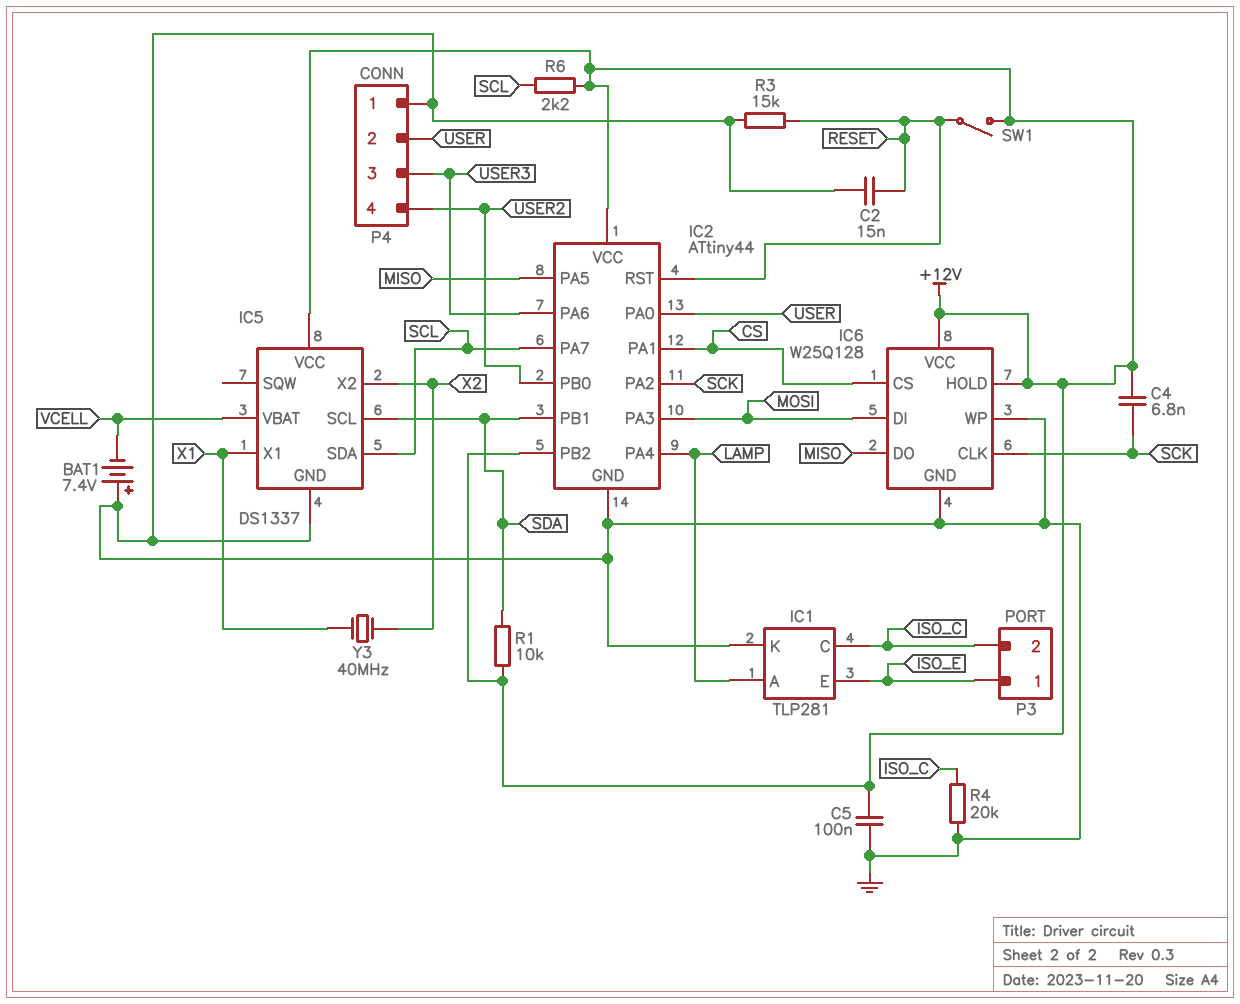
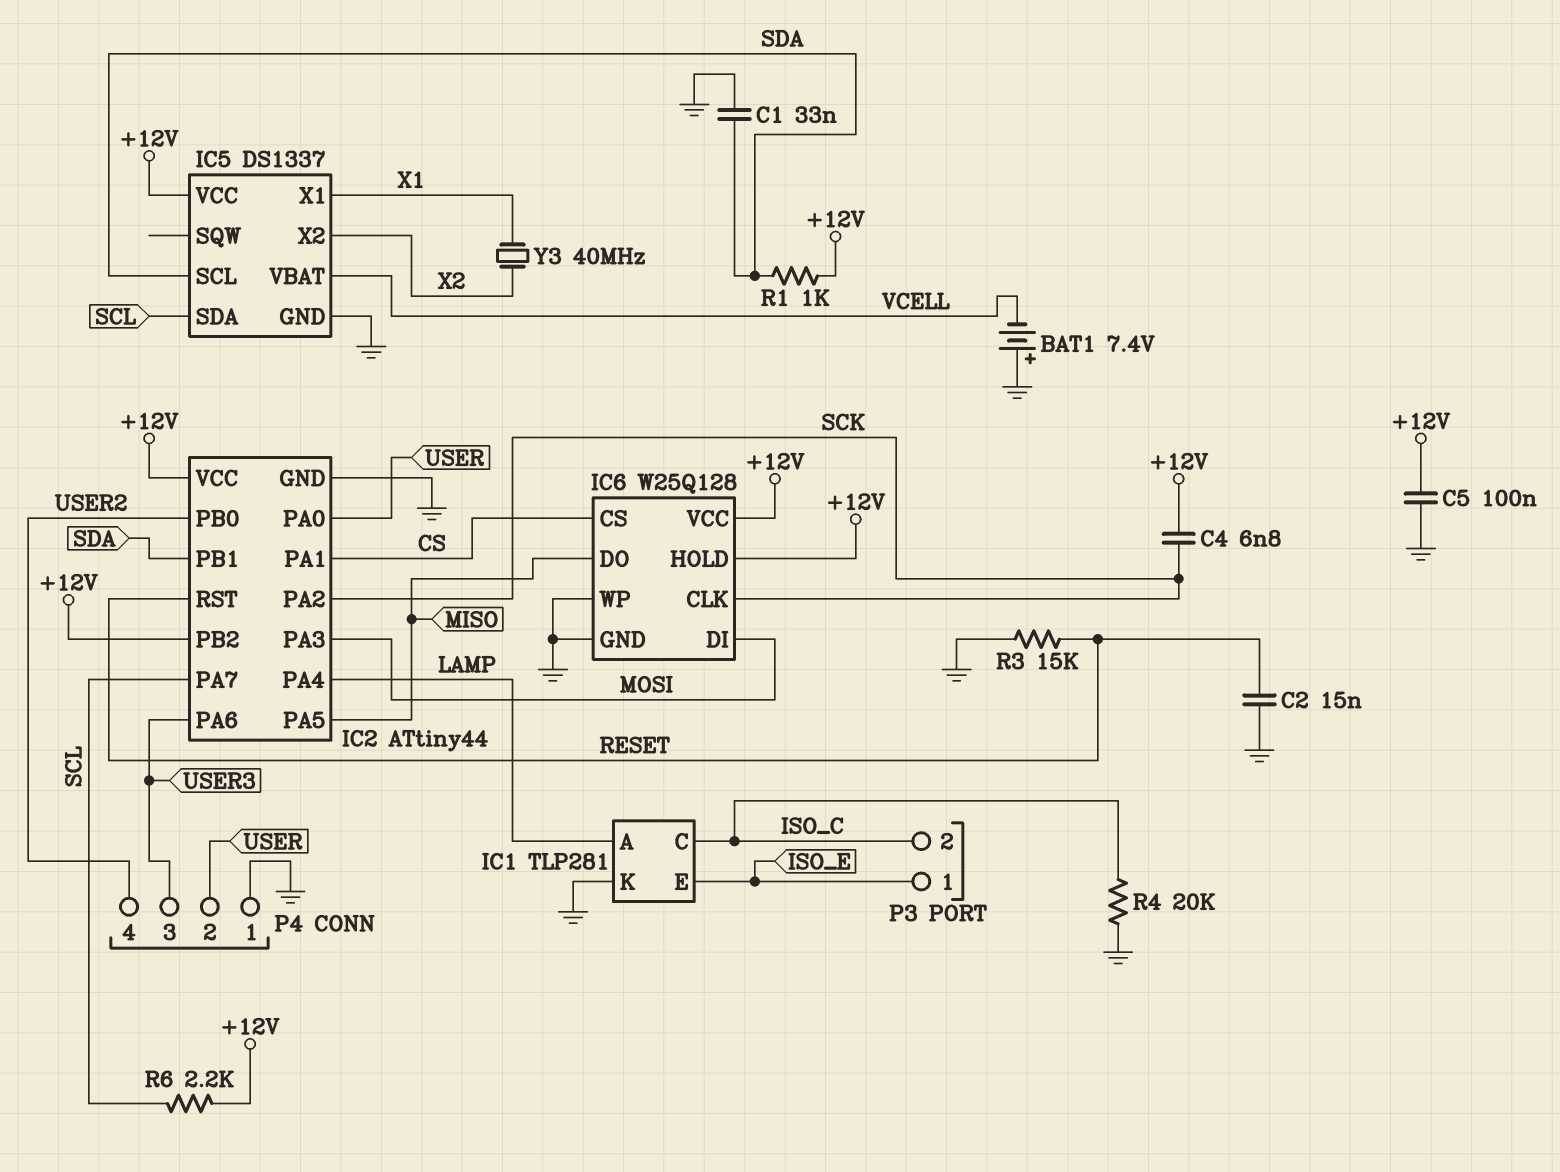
C1: none -> 33nF (GND, SDA)
R1: 10k (+12V, SDA) -> 1k (+12V, SDA)
SW1: switch (+12V, RESET) -> none

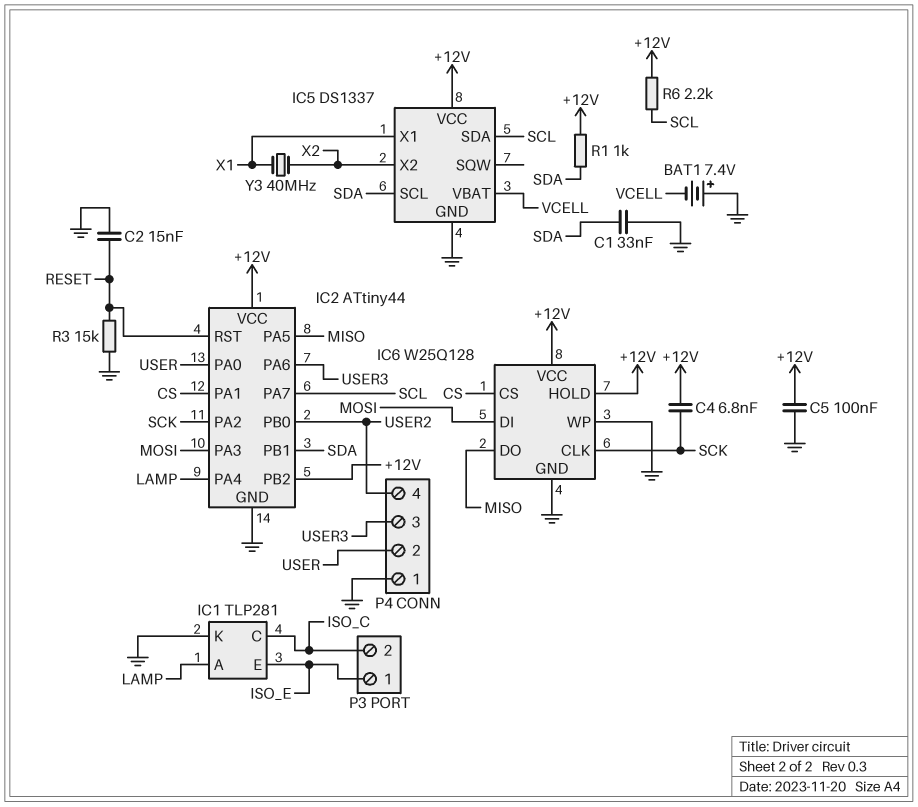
R4: 20k (GND, ISO_C) -> none

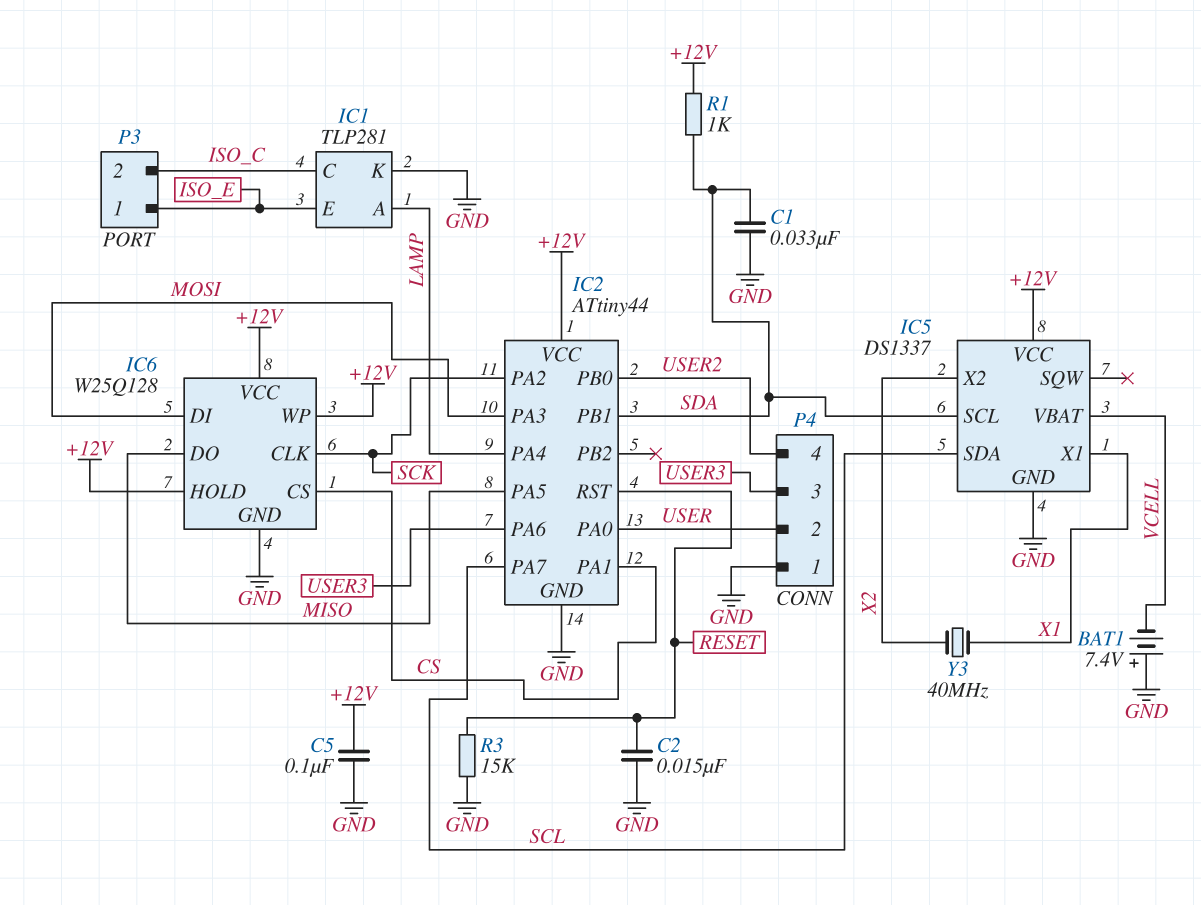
C4: 6.8nF (+12V, SCK) -> none
IC2 pin PB2: +12V -> none
IC6 pin WP: GND -> +12V
R6: 2.2k (+12V, SCL) -> none

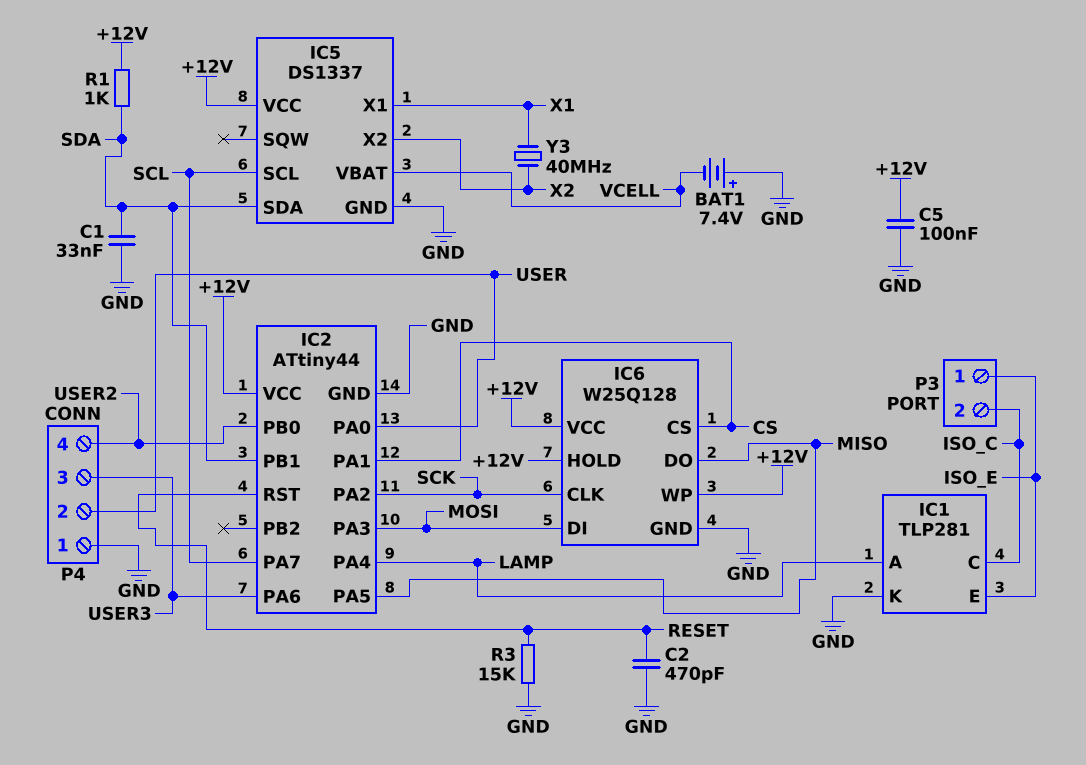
C2: 15nF (GND, RESET) -> 470pF (GND, RESET)
IC5 pin SCL: SDA -> SCL
IC5 pin SDA: SCL -> SDA

